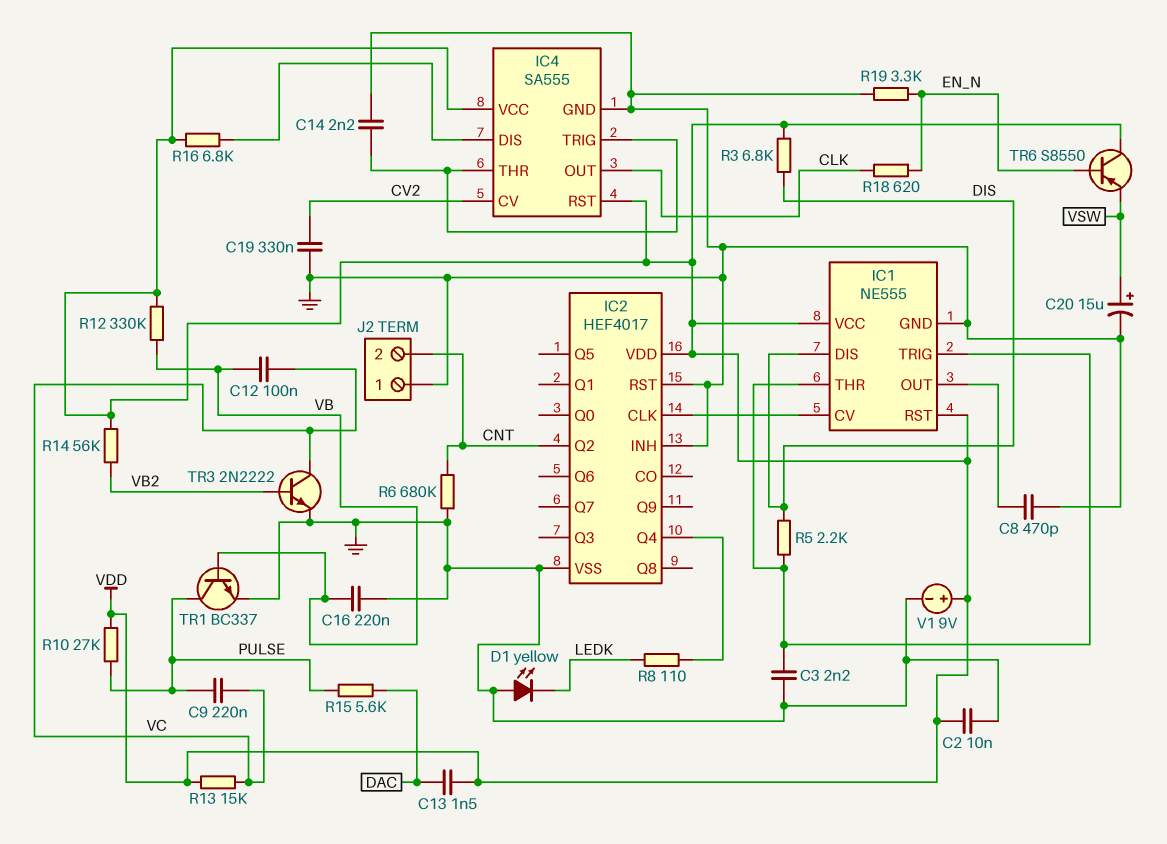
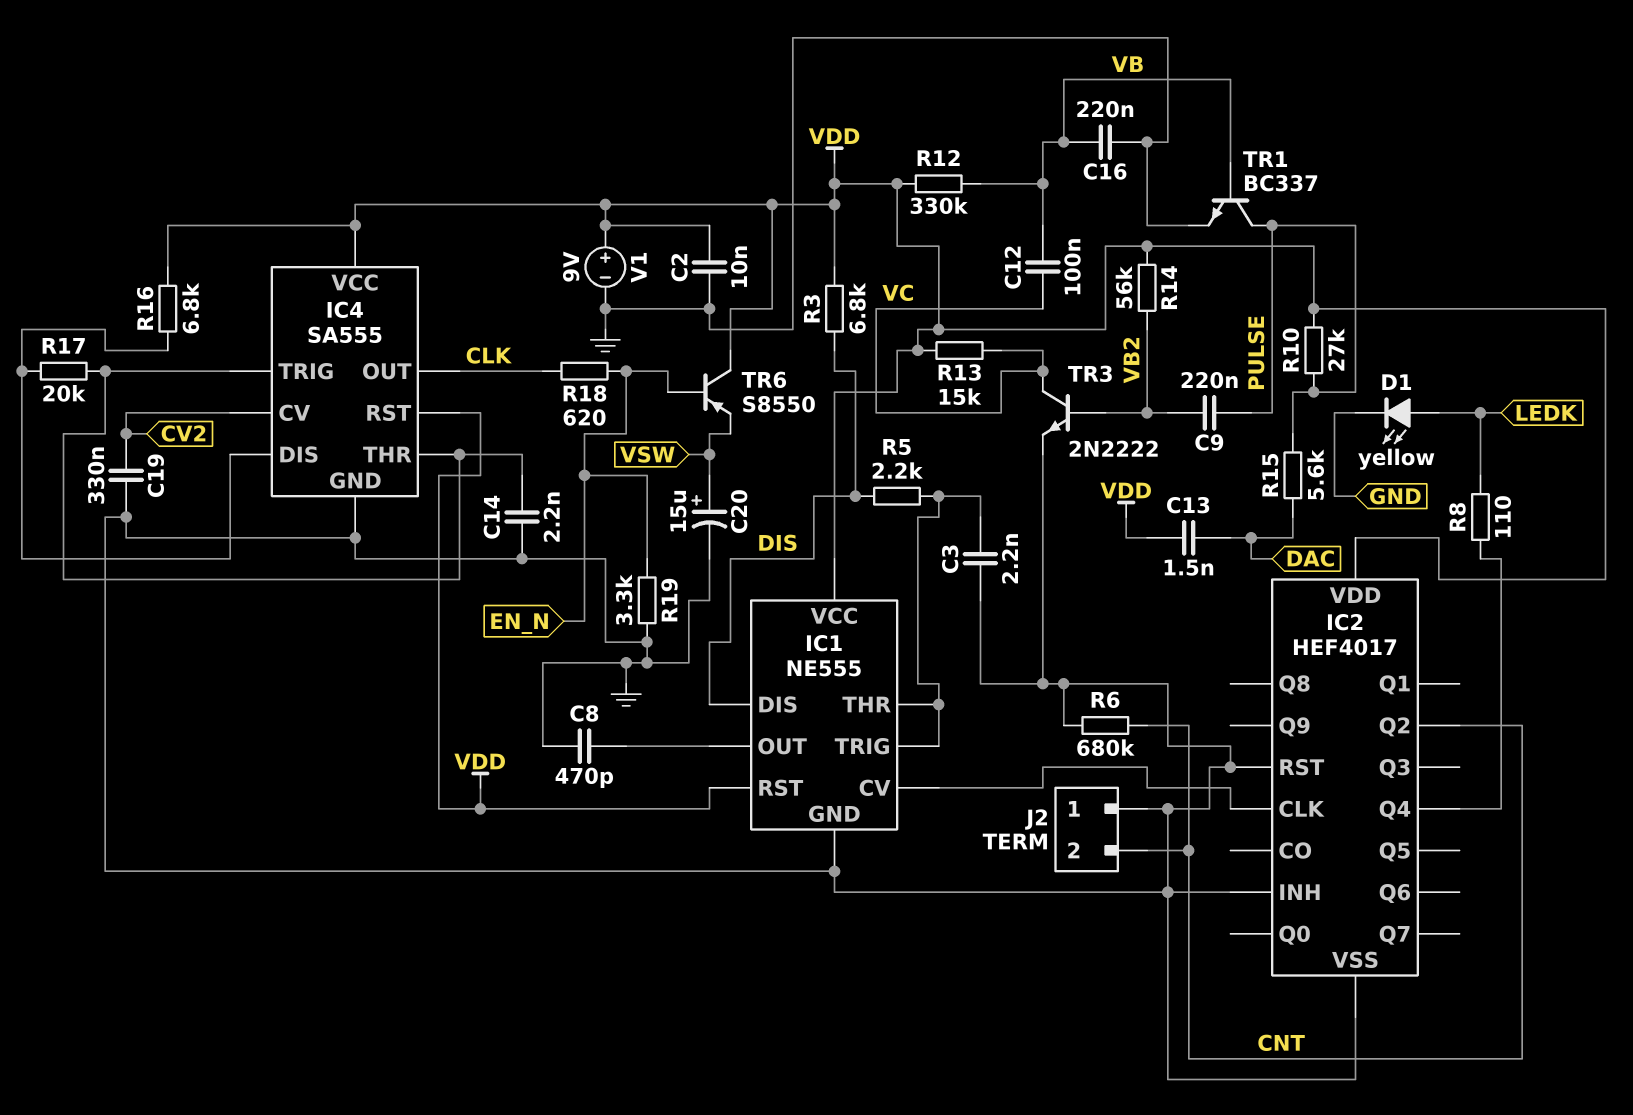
C9: 220nF (PULSE, VC) -> 220nF (PULSE, VB2)
D1: LED yellow (A GND, K LEDK) -> LED yellow (A LEDK, K GND)
R17: none -> 20k (IC4/DIS, IC4/THR)

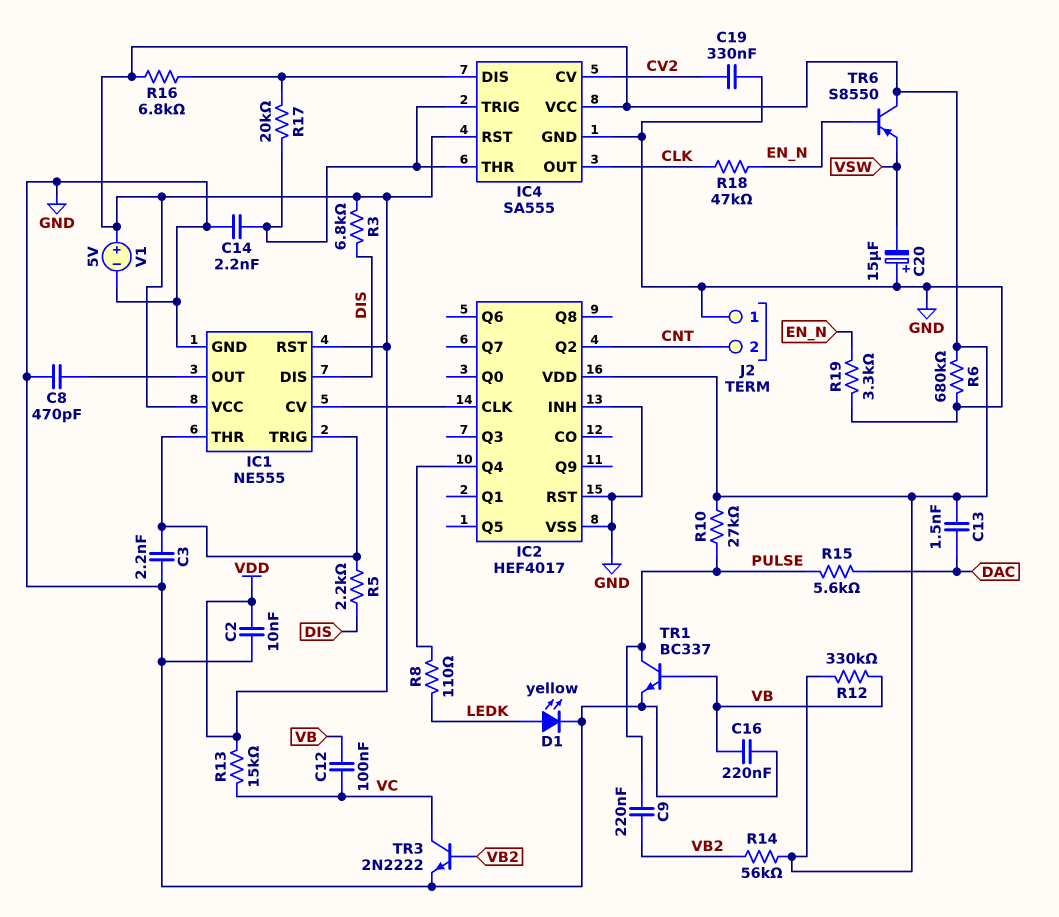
C20: 15uF (plus VSW, minus GND) -> 15uF (plus GND, minus VSW)
R6: 680k (CNT, GND) -> 680k (GND, VDD)
R18: 620 (CLK, EN_N) -> 47k (CLK, EN_N)
V1: 9V (plus VDD, minus GND) -> 5V (plus VDD, minus GND)

